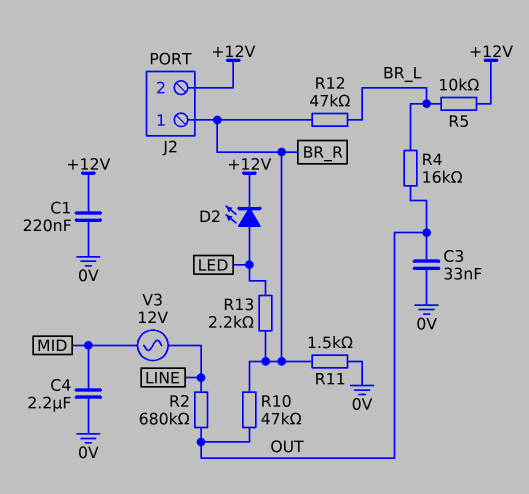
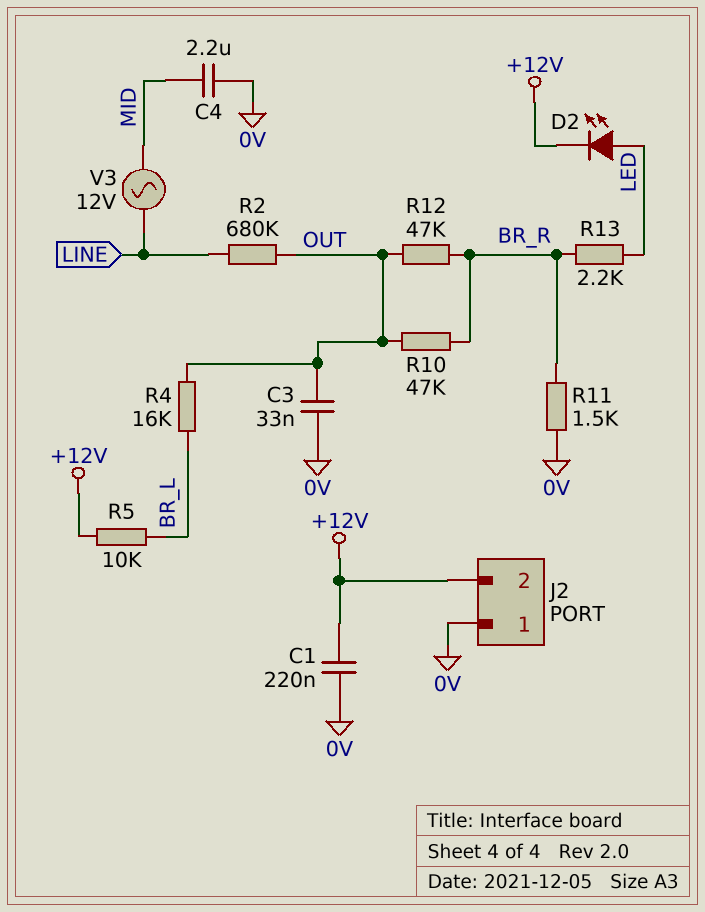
J2 pin 1: BR_R -> 0V
R12: 47k (BR_L, BR_R) -> 47k (BR_R, OUT)

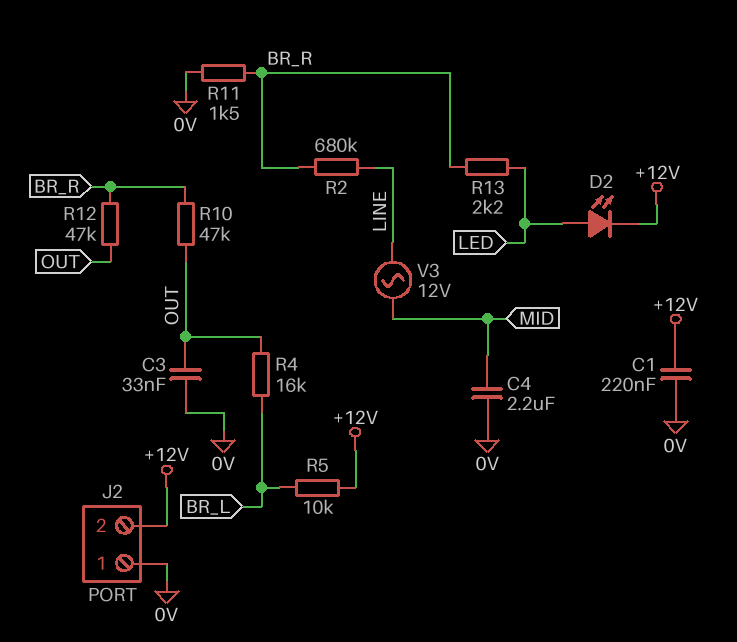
R2: 680k (LINE, OUT) -> 680k (BR_R, LINE)

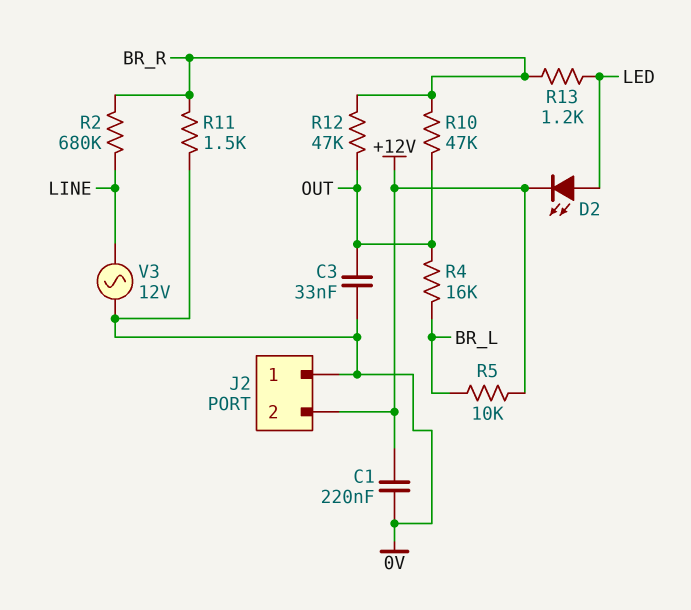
C4: 2.2uF (0V, MID) -> none
R13: 2.2k (BR_R, LED) -> 1.2k (BR_R, LED)
V3: AC 12V (LINE, MID) -> AC 12V (0V, LINE)

